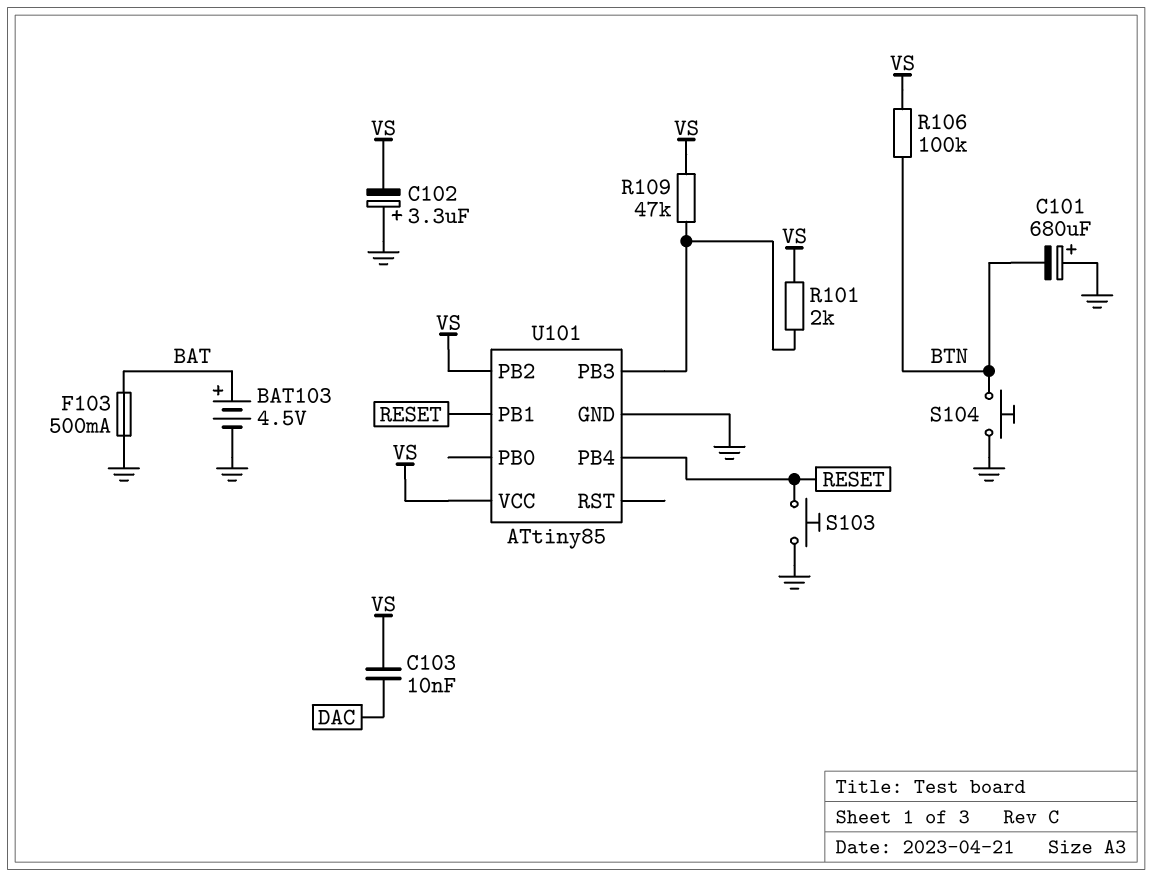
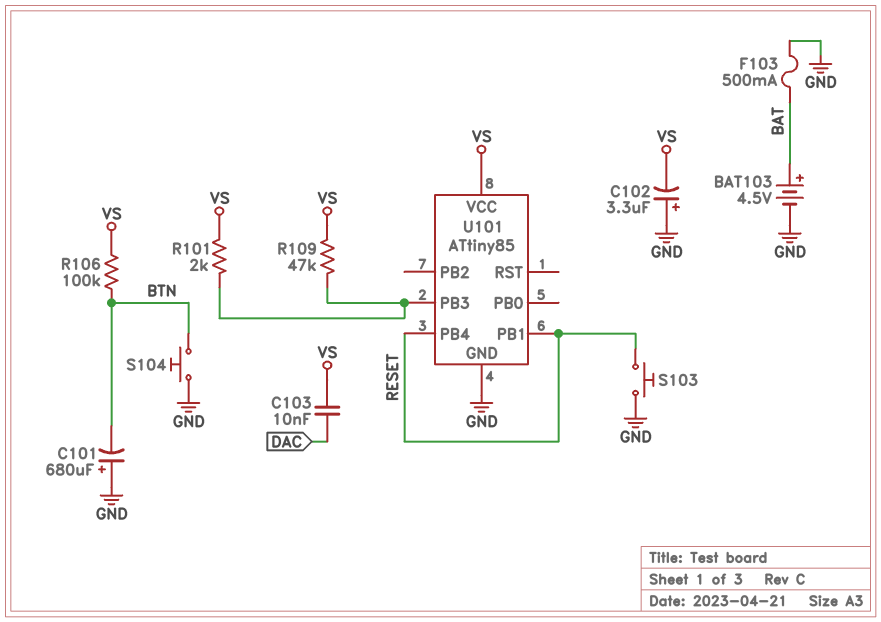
U101 pin PB2: VS -> none

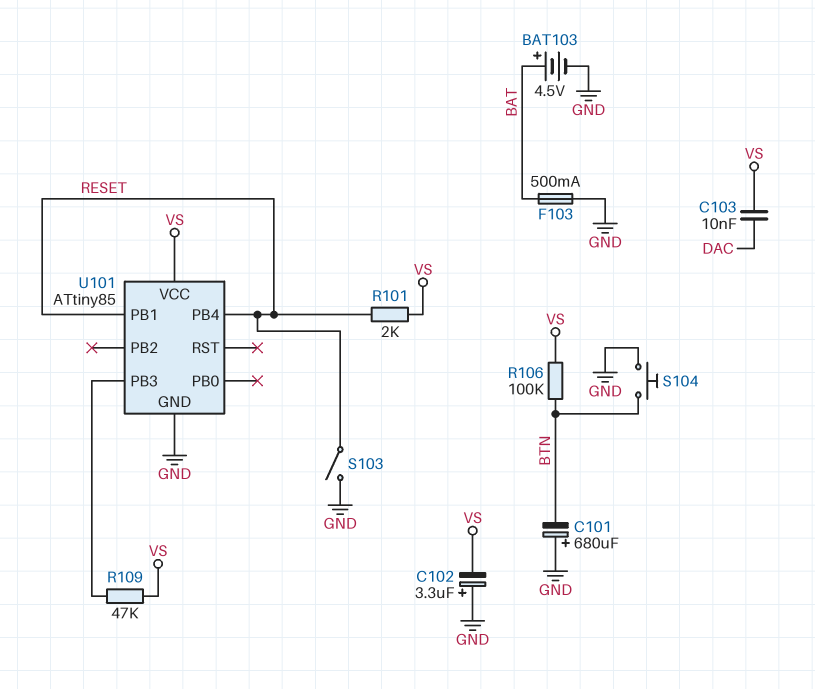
R101: 2k (U101/PB3, VS) -> 2k (RESET, VS)
S103: button (GND, RESET) -> switch (GND, RESET)

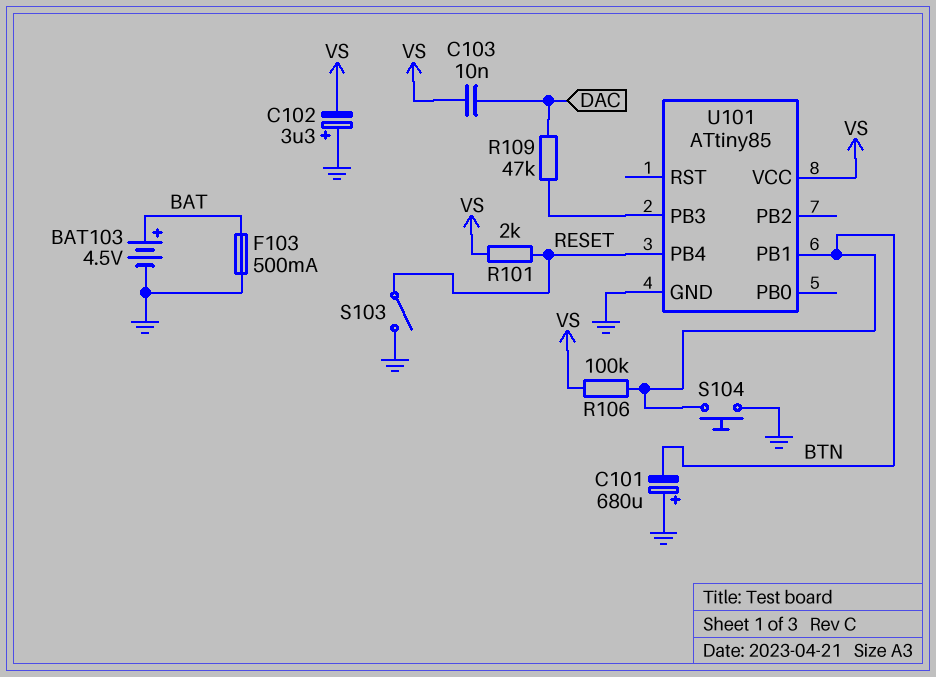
R109: 47k (U101/PB3, VS) -> 47k (DAC, U101/PB3)
U101 pin PB1: RESET -> BTN

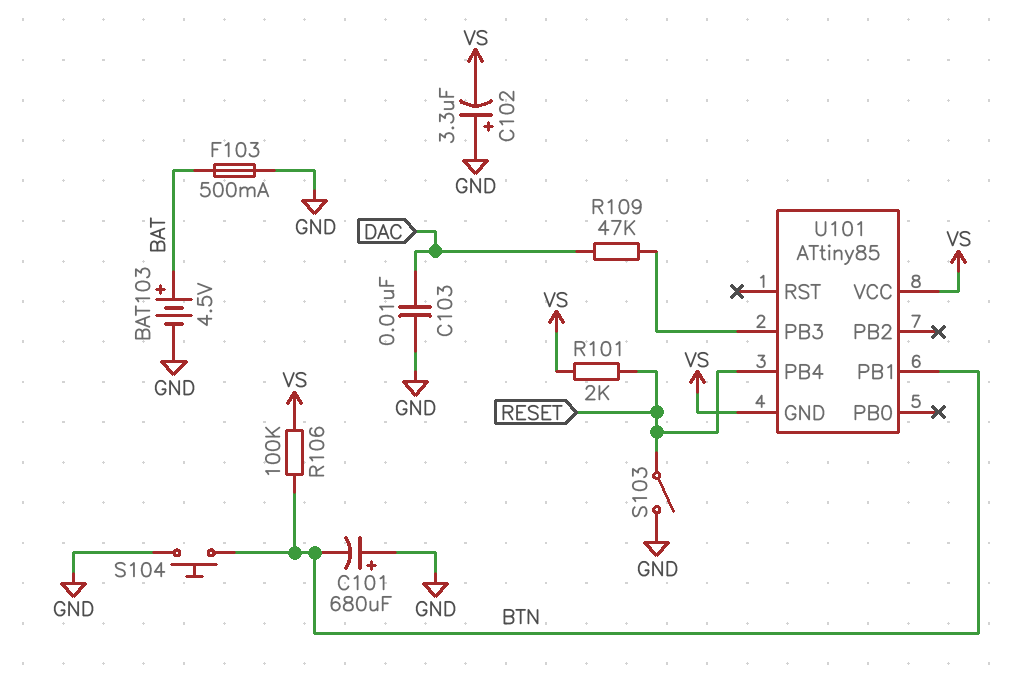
C103: 10nF (DAC, VS) -> 10nF (DAC, GND)
U101 pin GND: GND -> VS

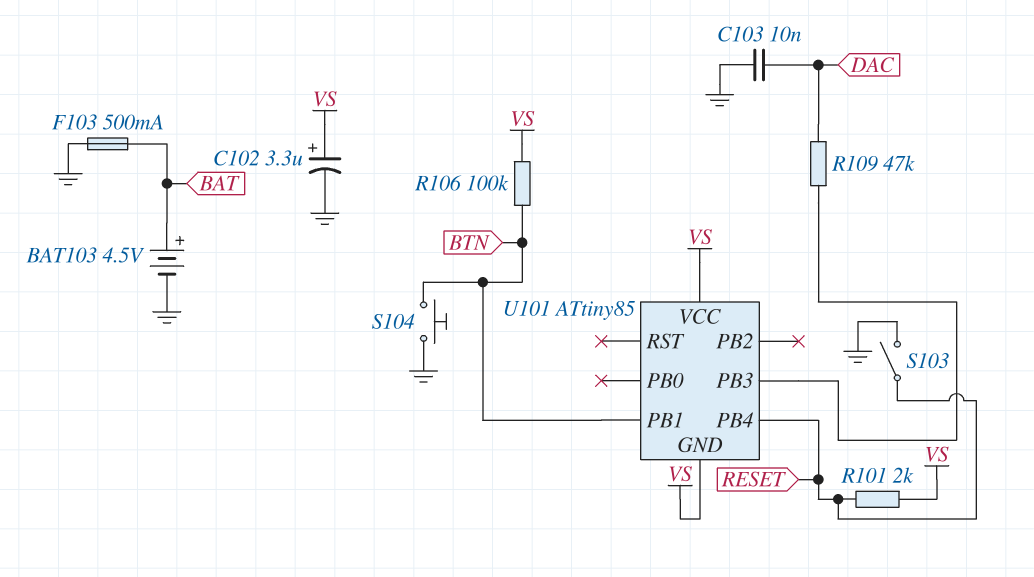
C101: 680uF (plus GND, minus BTN) -> none
C102: 3.3uF (plus GND, minus VS) -> 3.3uF (plus VS, minus GND)

